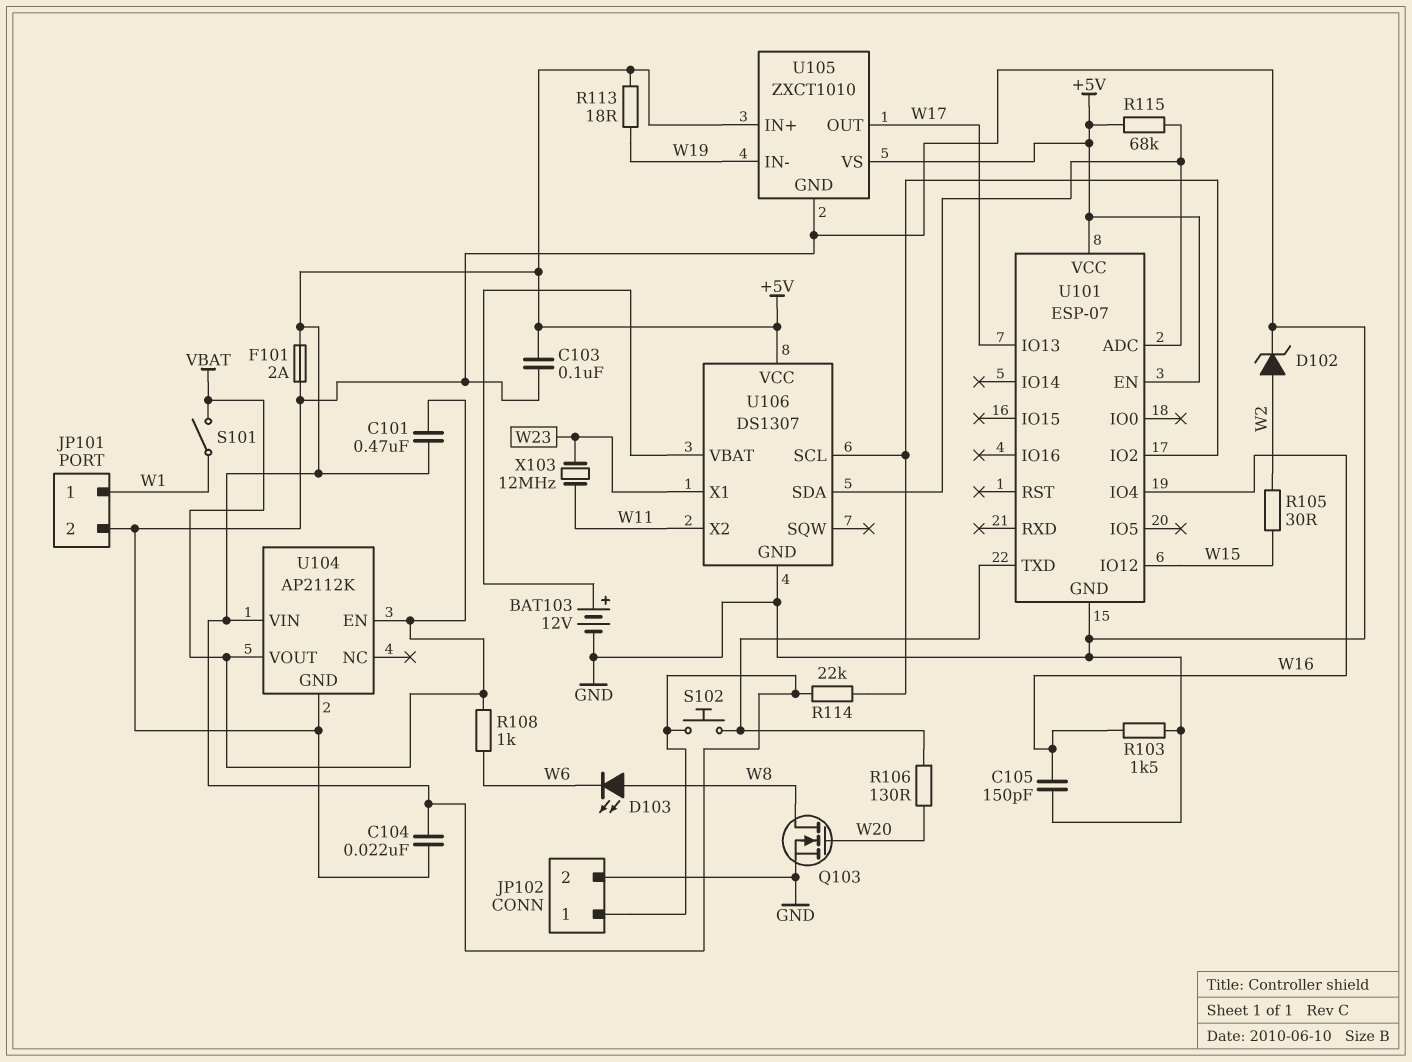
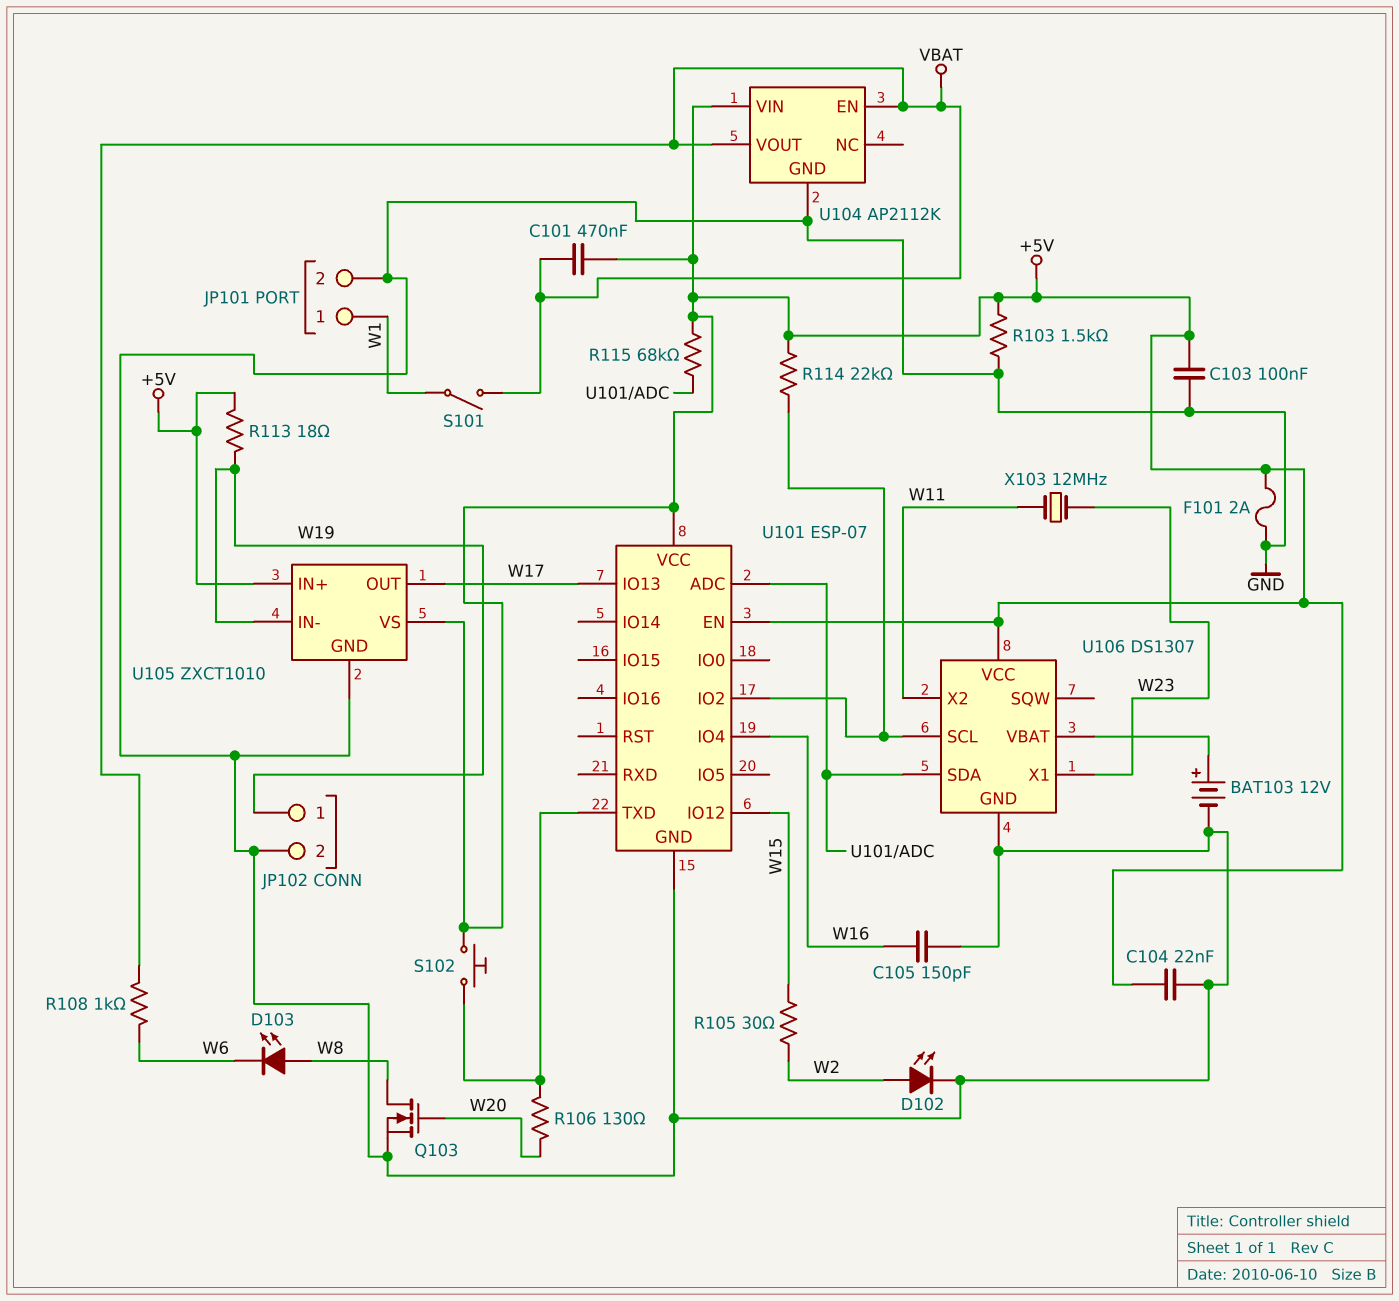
D102: zener (A W2, K GND) -> LED (A W2, K GND)
JP102 pin 1: +5V -> W19
R103: 1.5k (GND, W16) -> 1.5k (+5V, GND)

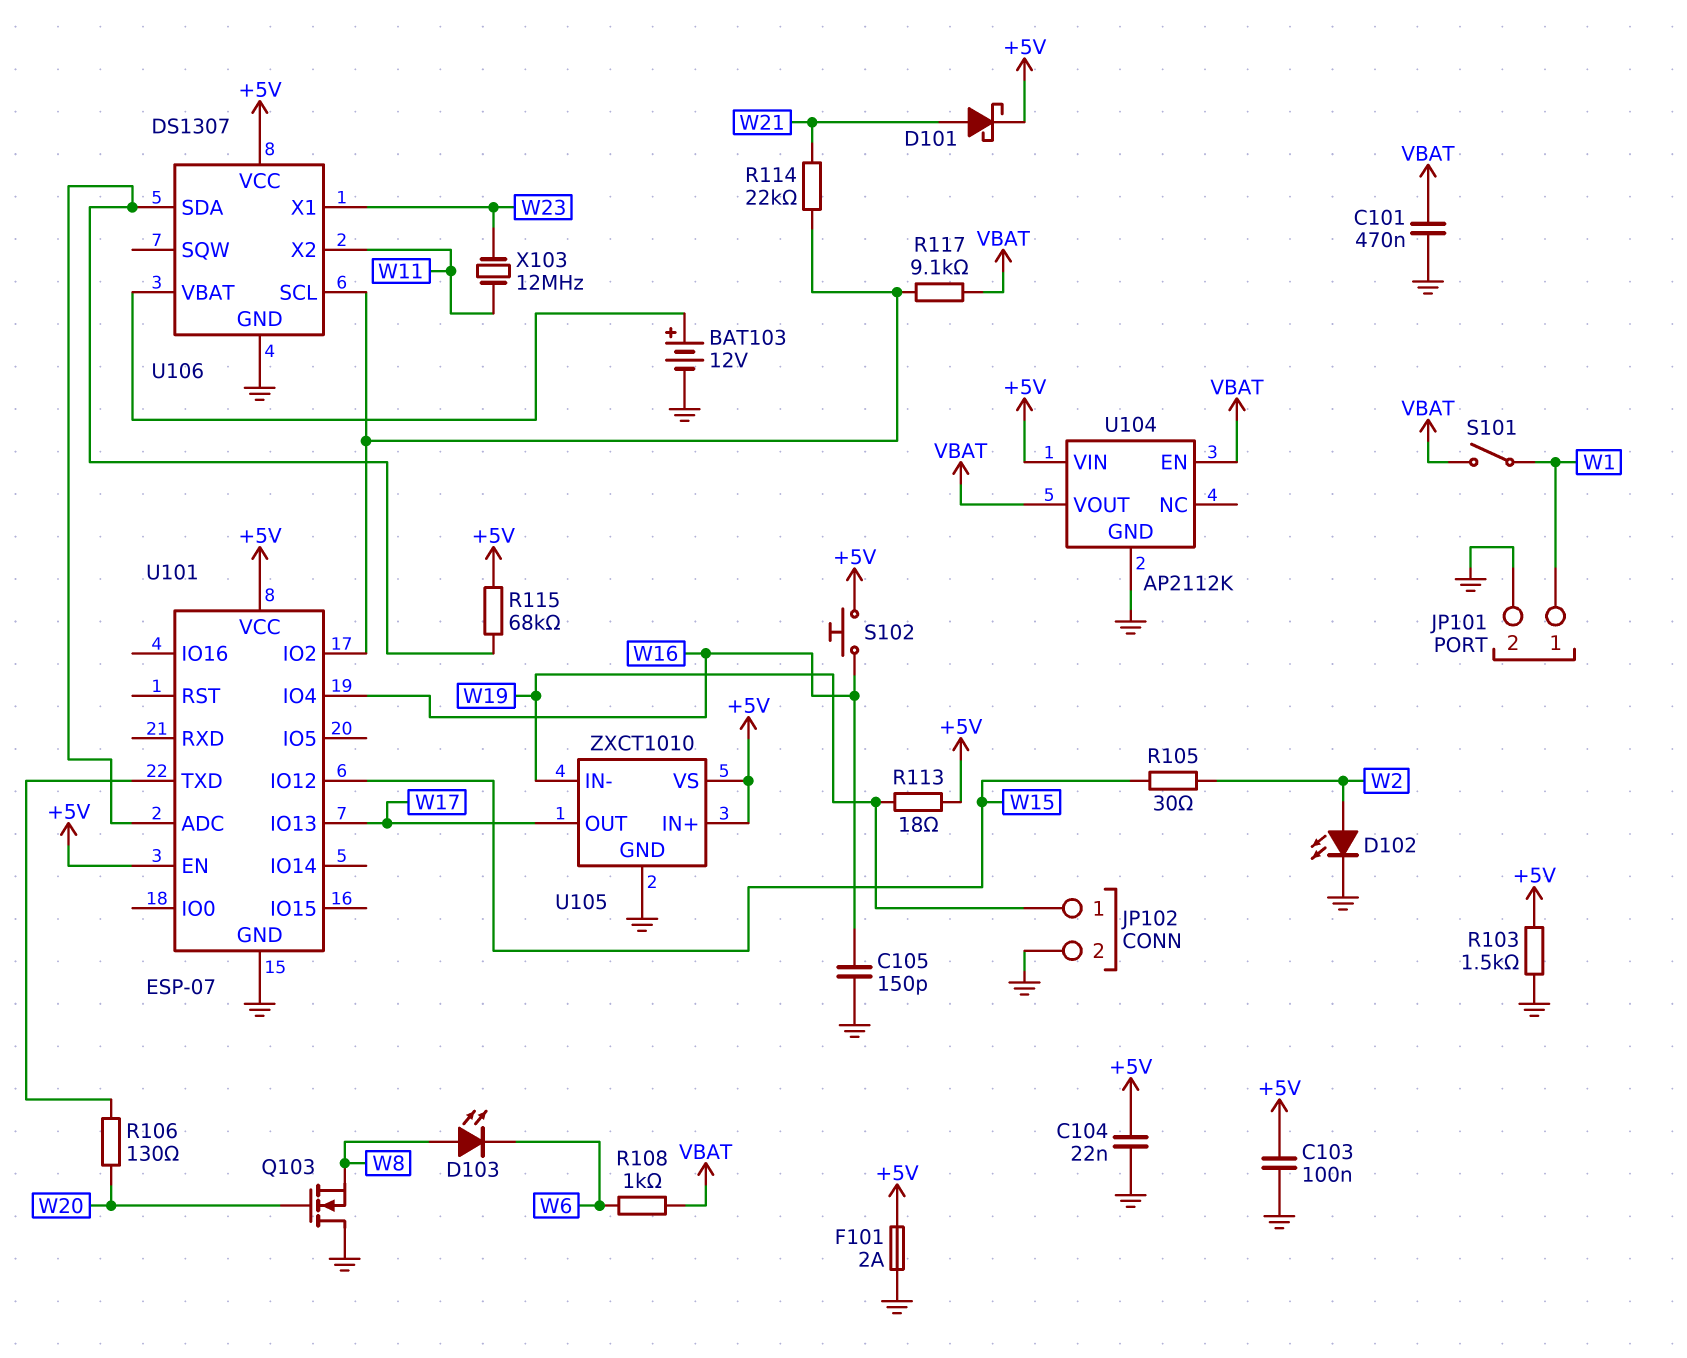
C101: 470nF (+5V, VBAT) -> 470nF (GND, VBAT)
D101: none -> schottky (A W21, K +5V)
Q103: NMOS (G W20, D W8, S GND) -> NMOS (G W20, D GND, S W8)
R114: 22k (+5V, U101/IO2) -> 22k (U101/IO2, W21)
R117: none -> 9.1k (U101/IO2, VBAT)
S102: button (+5V, U101/TXD) -> button (+5V, W16)

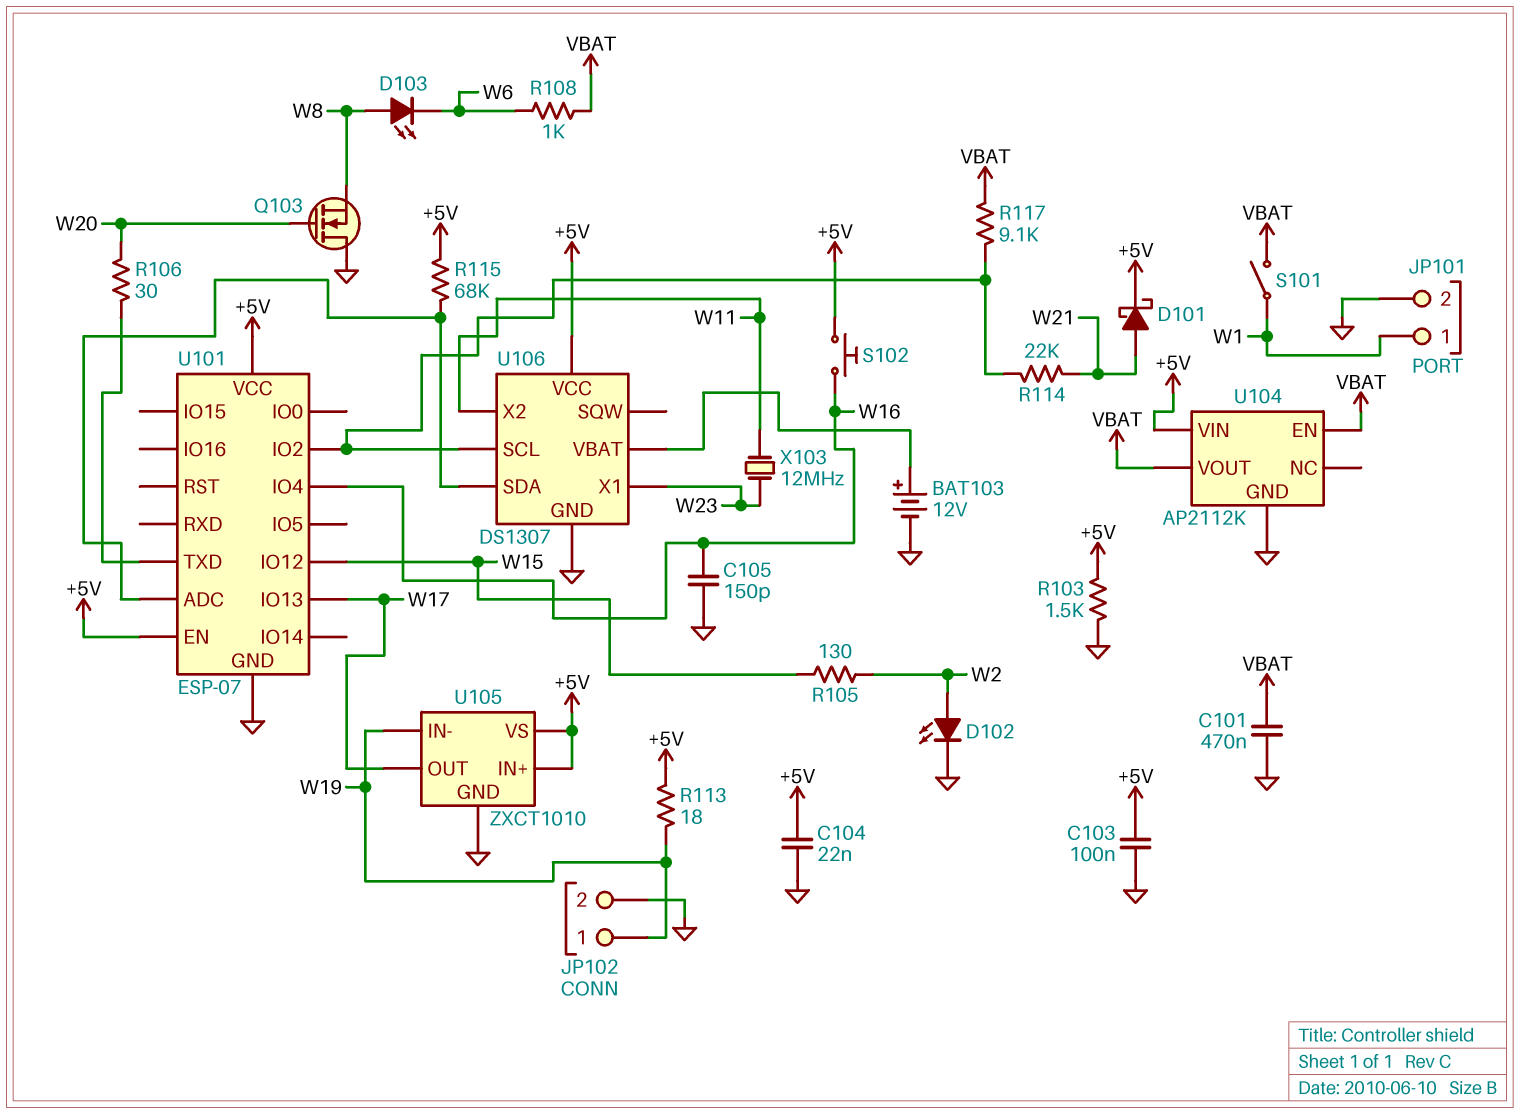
F101: 2A (+5V, GND) -> none
R105: 30 (W2, W15) -> 130 (W2, W15)
R106: 130 (U101/TXD, W20) -> 30 (U101/TXD, W20)

